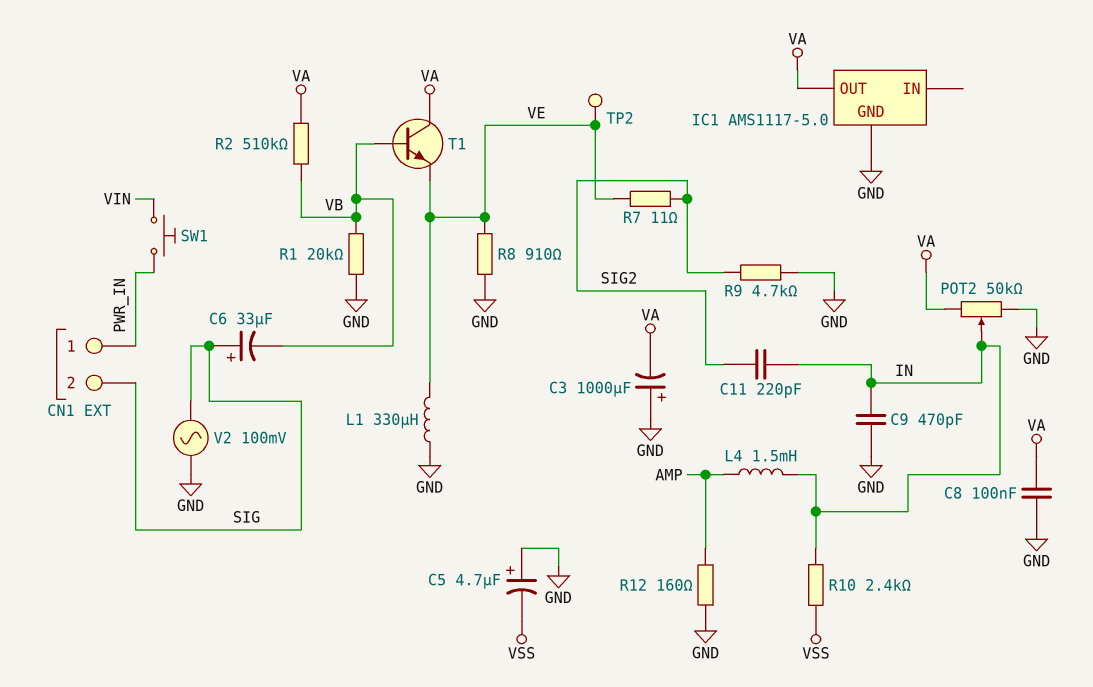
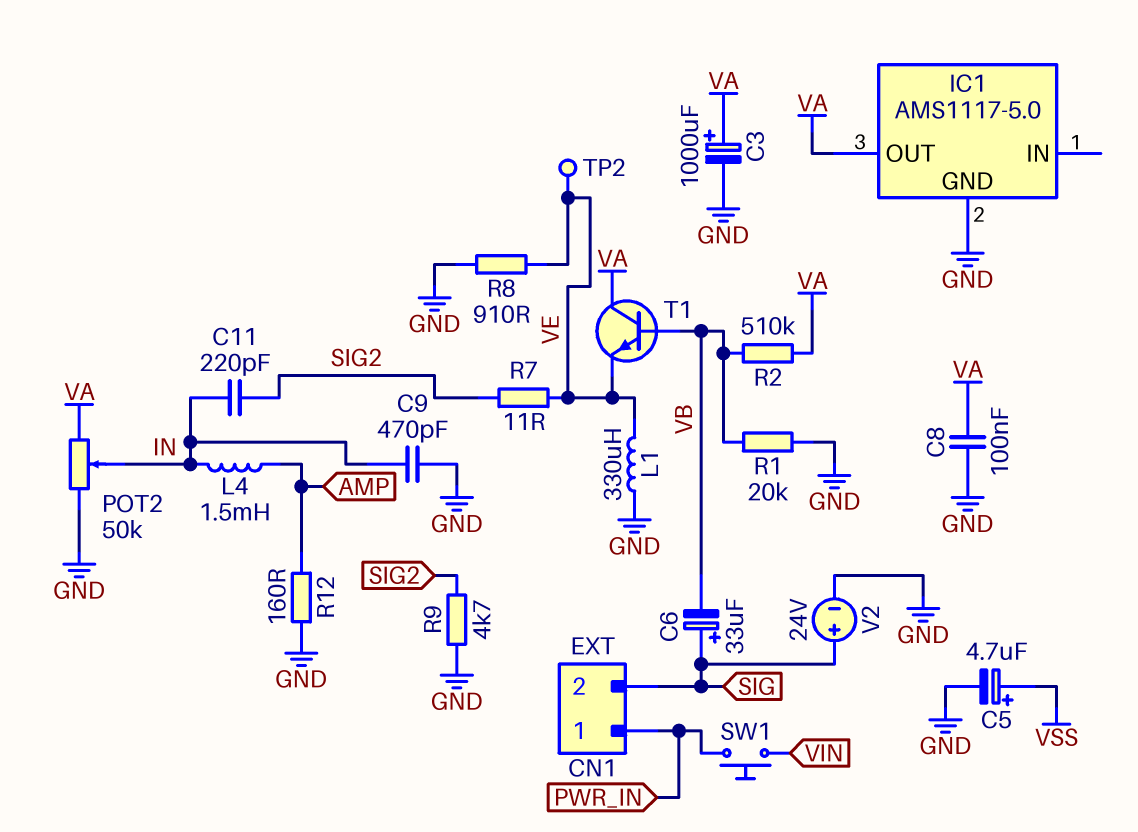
C3: 1000uF (plus GND, minus VA) -> 1000uF (plus VA, minus GND)
C5: 4.7uF (plus GND, minus VSS) -> 4.7uF (plus VSS, minus GND)
R10: 2.4k (IN, VSS) -> none
V2: AC 100mV (GND, SIG) -> 24V (plus SIG, minus GND)

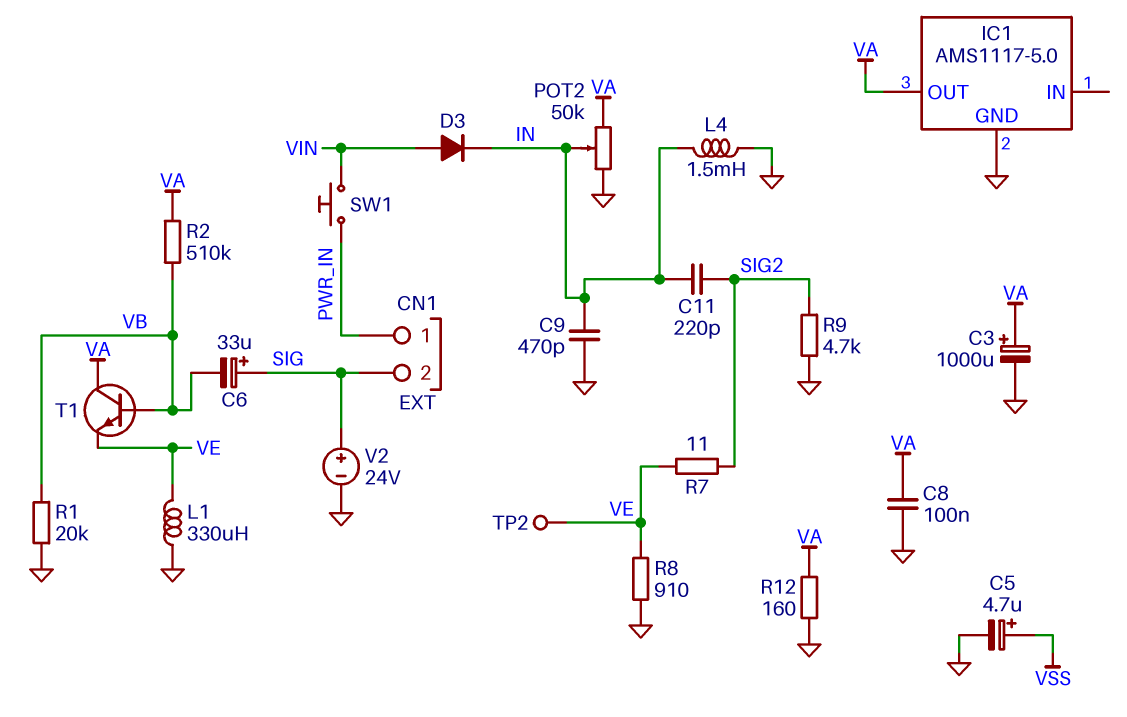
D3: none -> diode (A VIN, K IN)
L4: 1.5mH (AMP, IN) -> 1.5mH (GND, IN)
R12: 160 (AMP, GND) -> 160 (GND, VA)

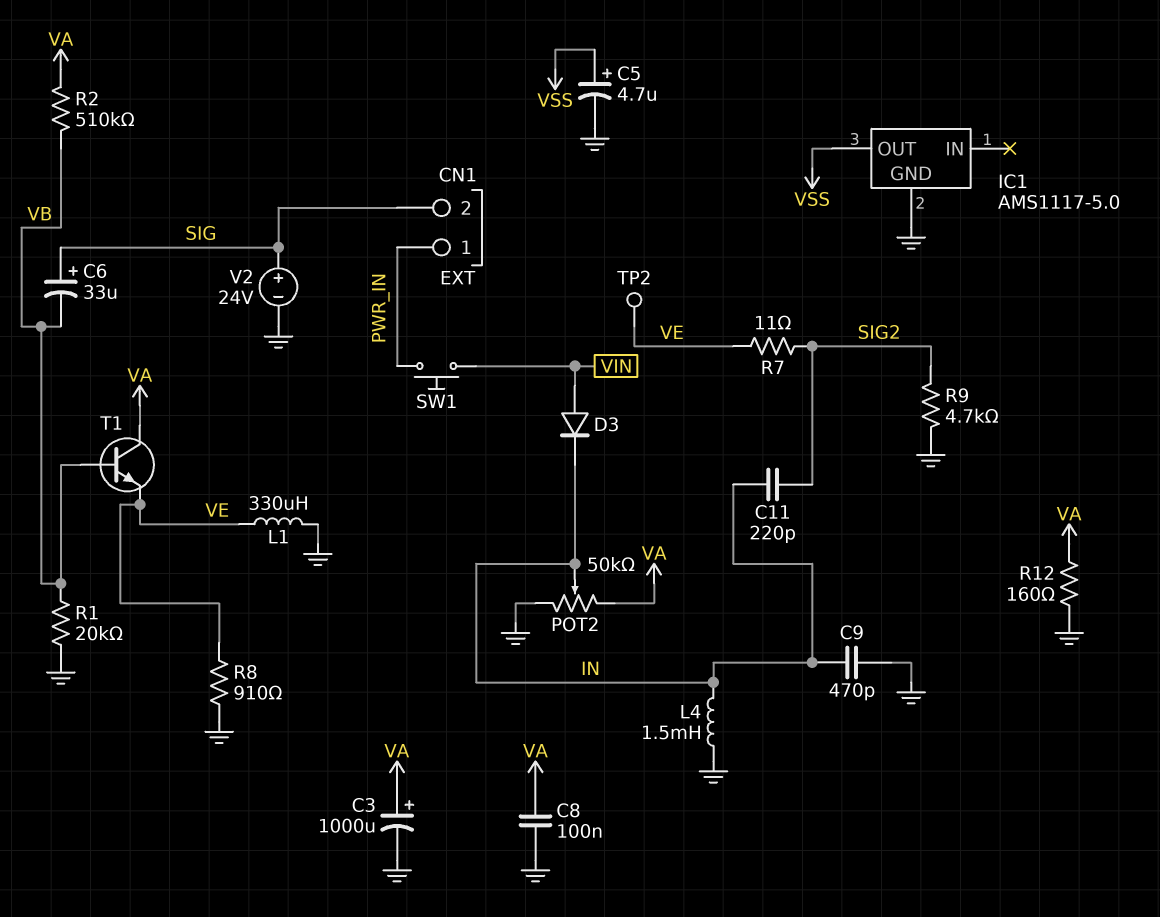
IC1 pin OUT: VA -> VSS

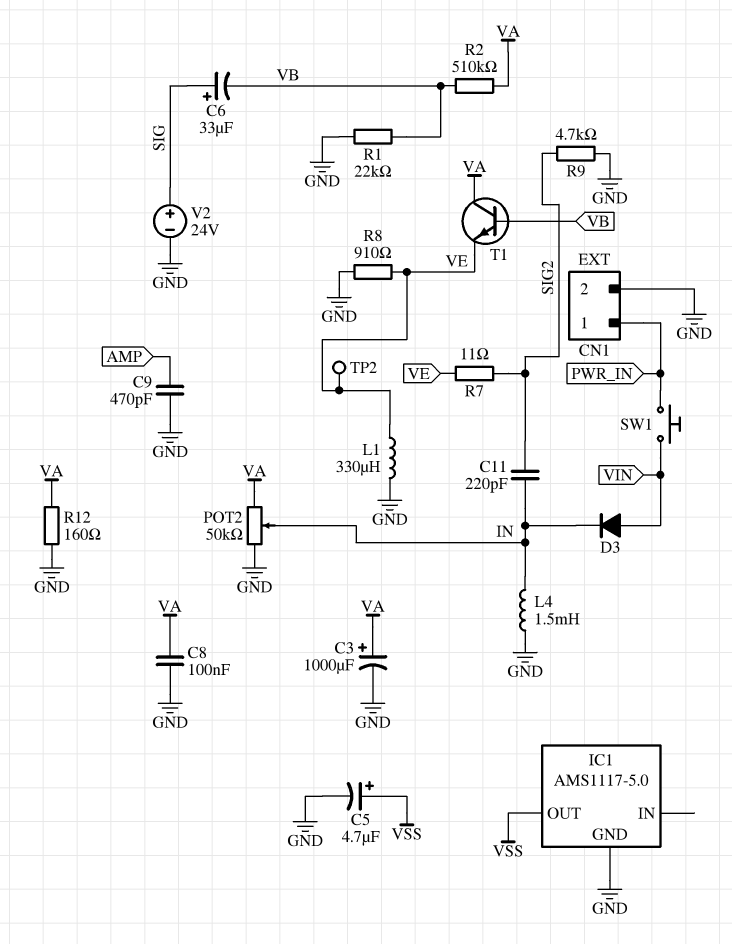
C9: 470pF (GND, IN) -> 470pF (AMP, GND)
CN1 pin 2: SIG -> GND
R1: 20k (GND, VB) -> 22k (GND, VB)

